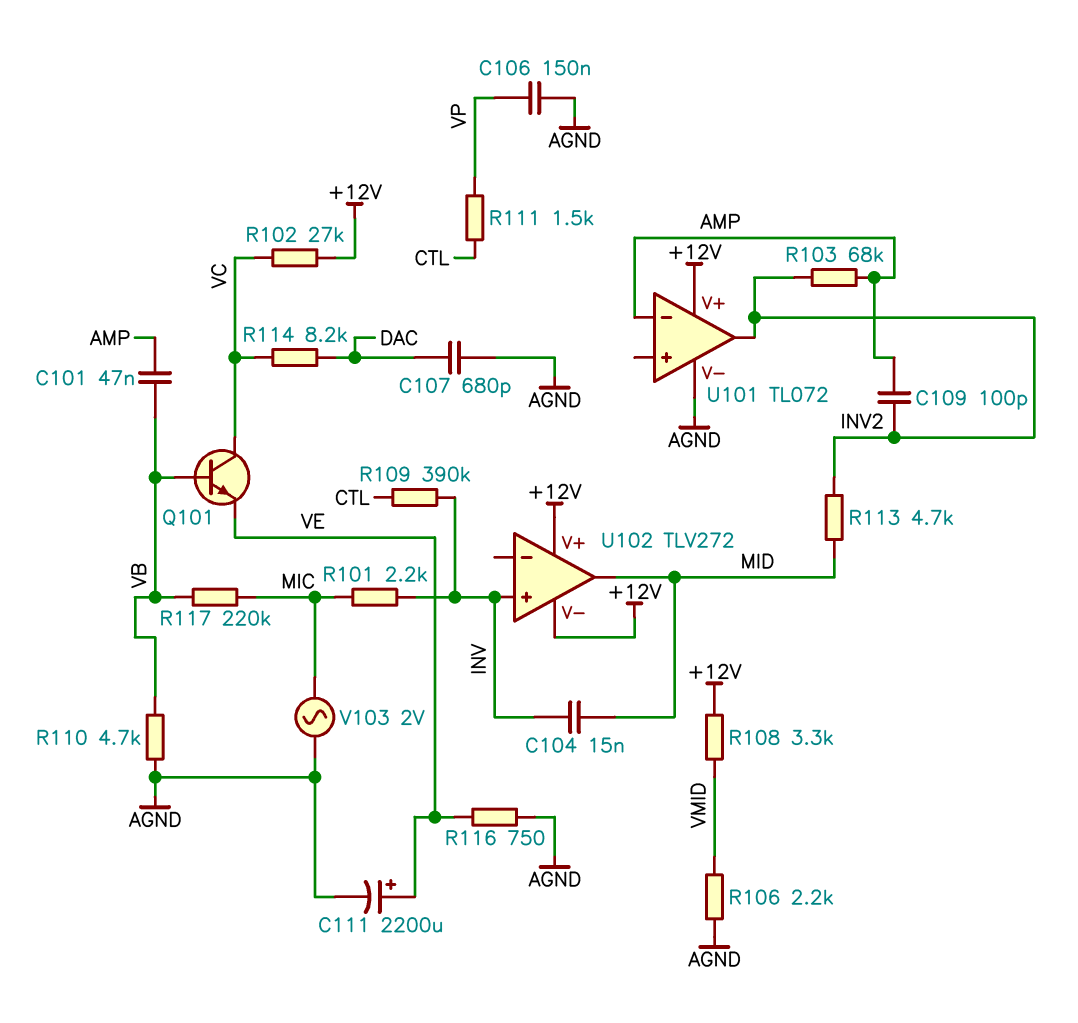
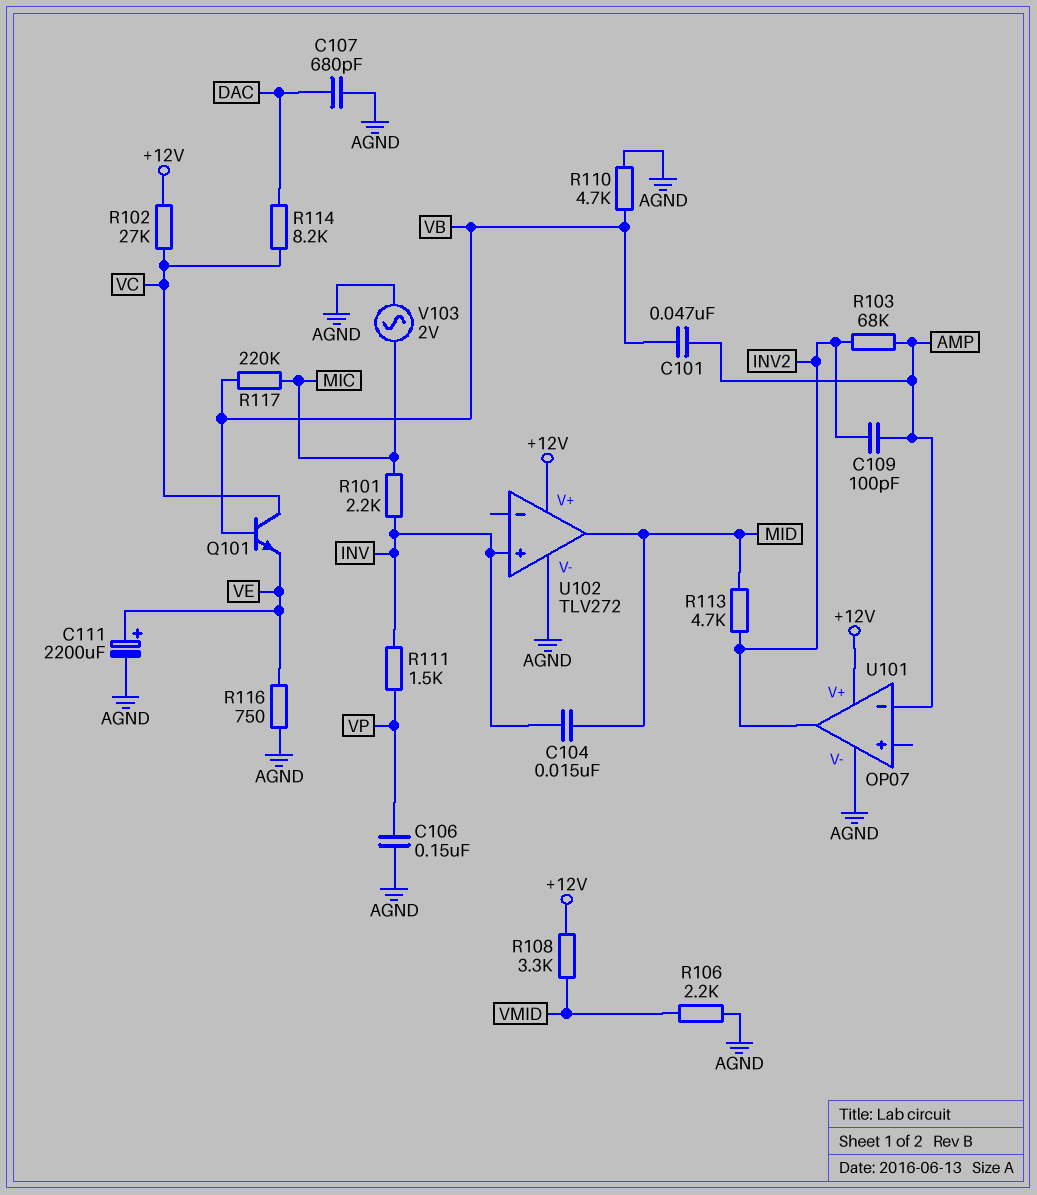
R109: 390k (CTL, INV) -> none
R111: 1.5k (CTL, VP) -> 1.5k (INV, VP)
U101: TL072 -> OP07
U102 pin V-: +12V -> AGND

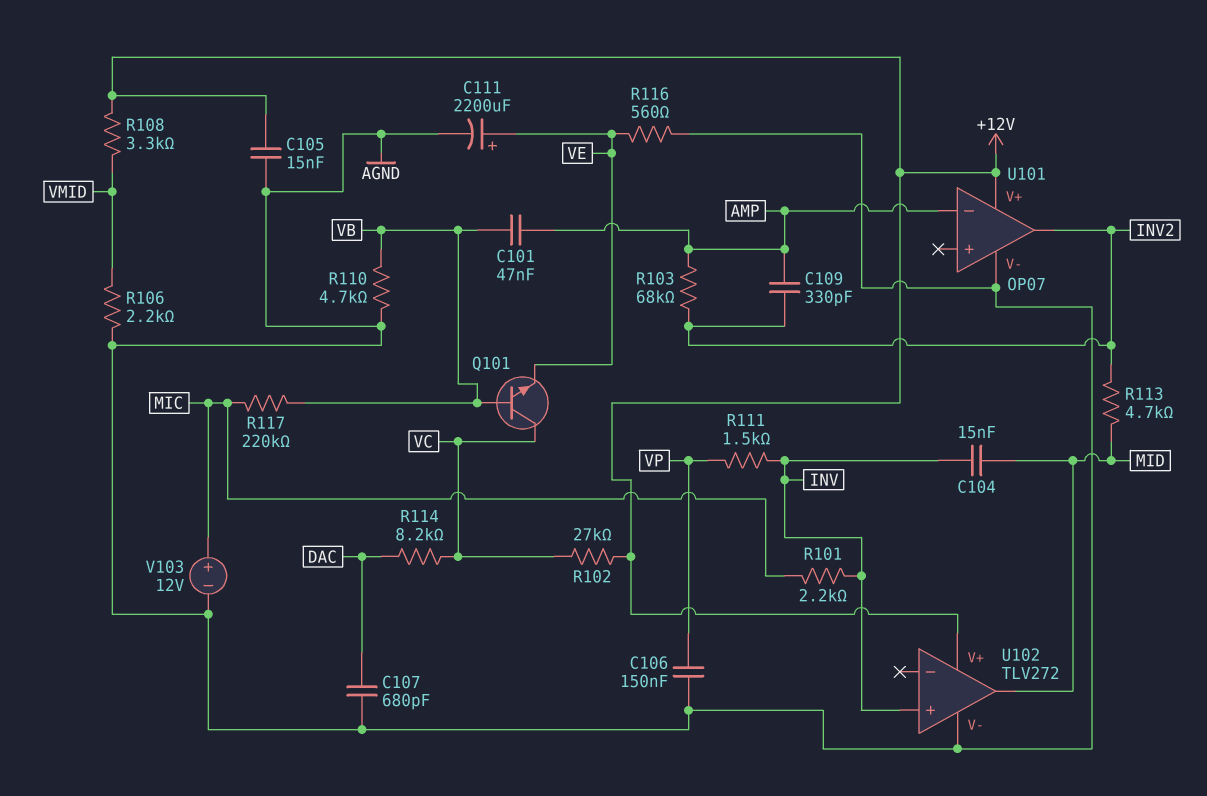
C105: none -> 15nF (+12V, AGND)
C109: 100pF (AMP, INV2) -> 330pF (AMP, INV2)
R116: 750 (AGND, VE) -> 560 (AGND, VE)
V103: AC 2V (AGND, MIC) -> 12V (plus MIC, minus AGND)

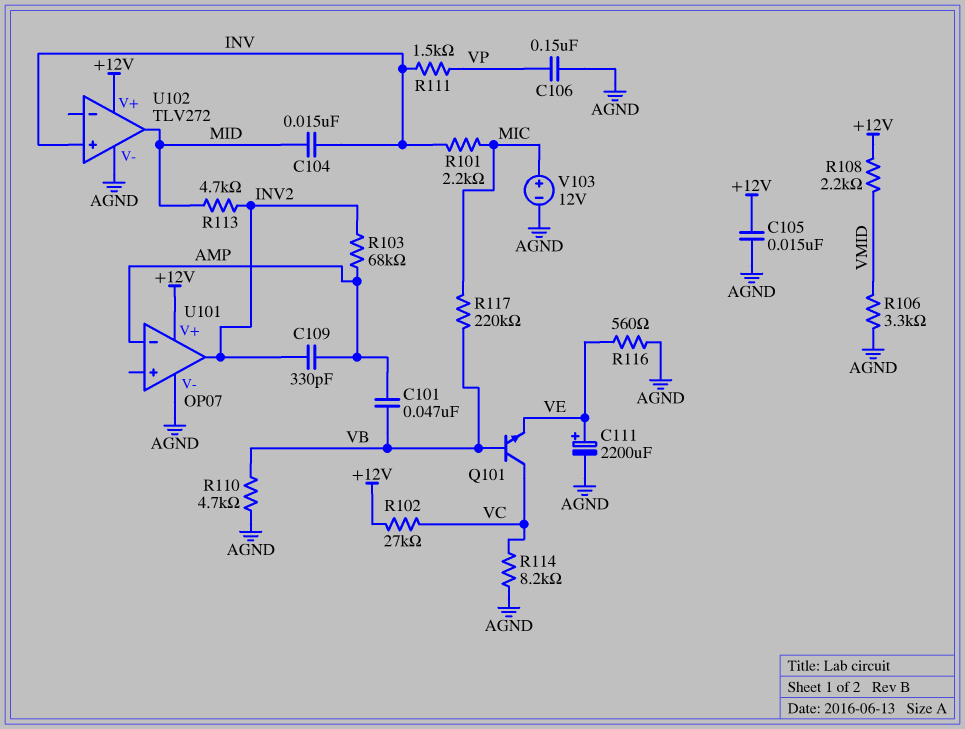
C107: 680pF (AGND, DAC) -> none
R106: 2.2k (AGND, VMID) -> 3.3k (AGND, VMID)
R108: 3.3k (+12V, VMID) -> 2.2k (+12V, VMID)
R114: 8.2k (DAC, VC) -> 8.2k (AGND, VC)

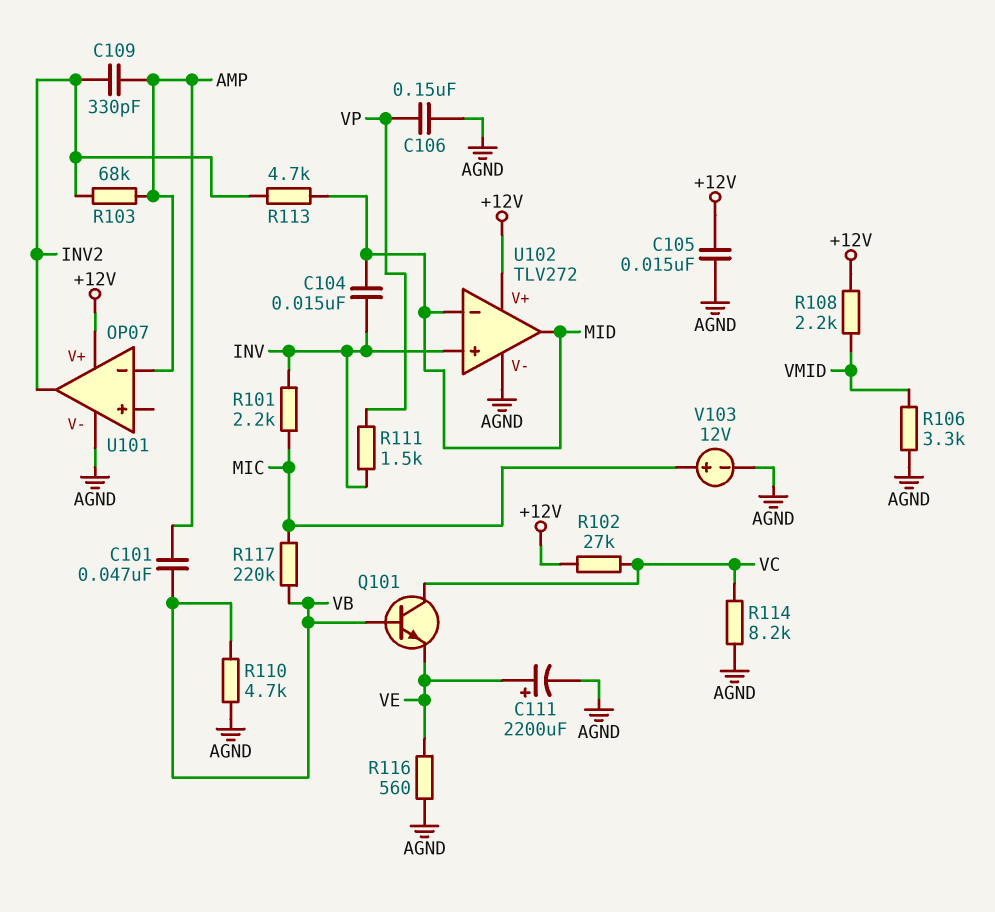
U102 pin in-: none -> MID

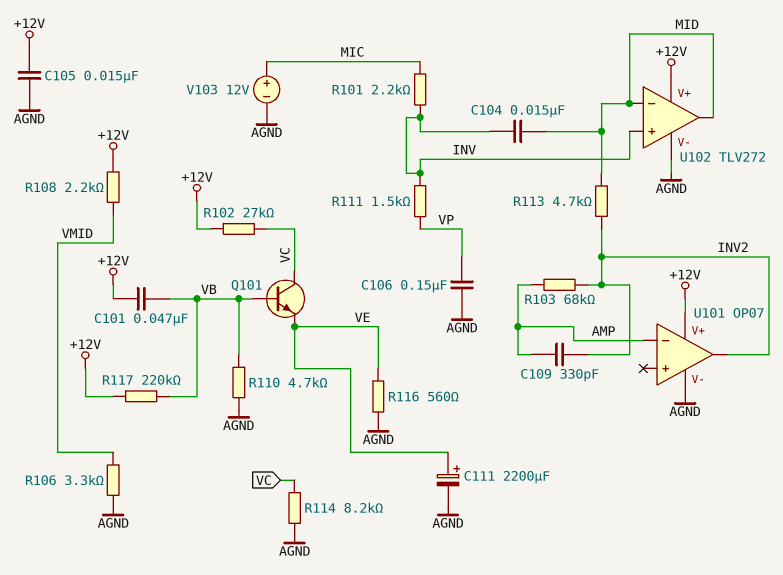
C101: 47nF (AMP, VB) -> 47nF (+12V, VB)
R117: 220k (MIC, VB) -> 220k (+12V, VB)

